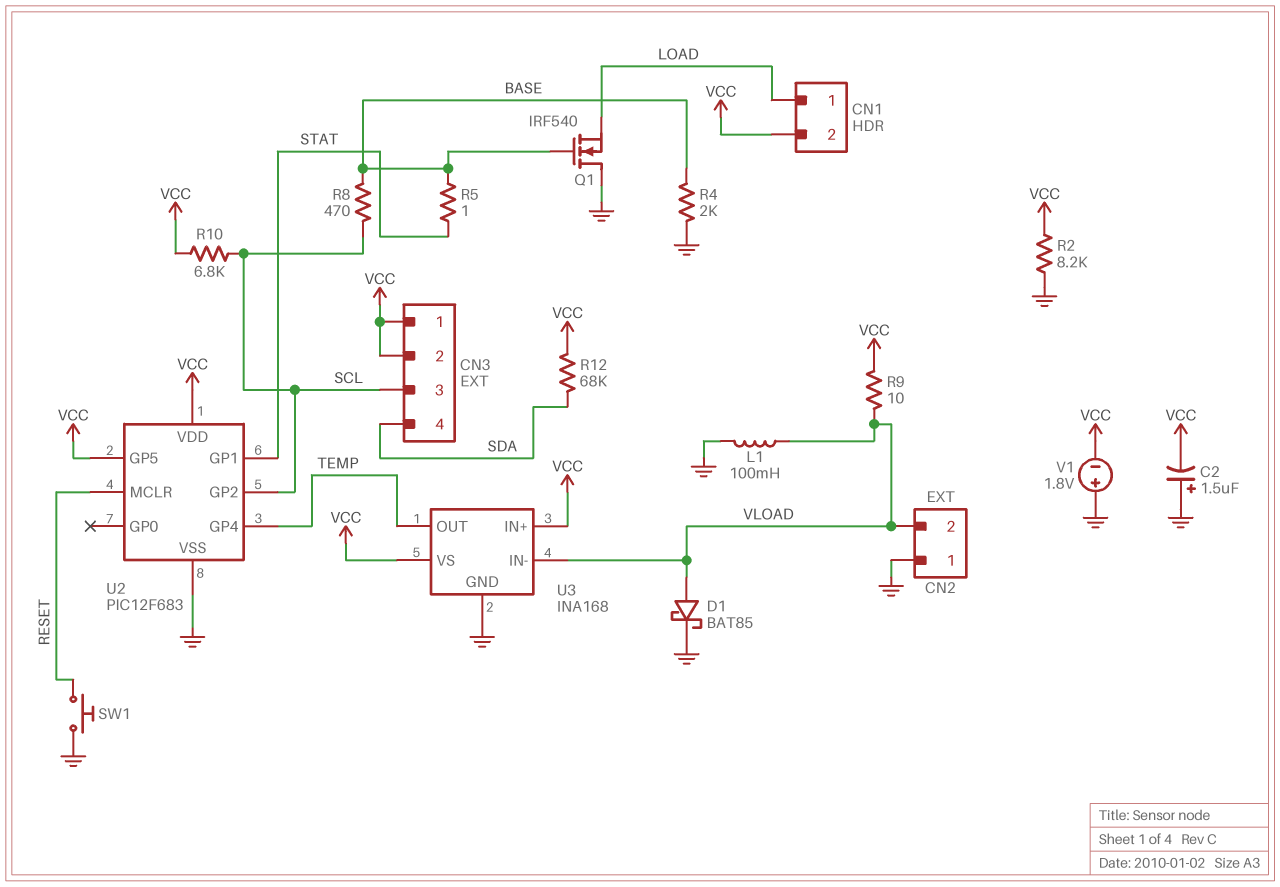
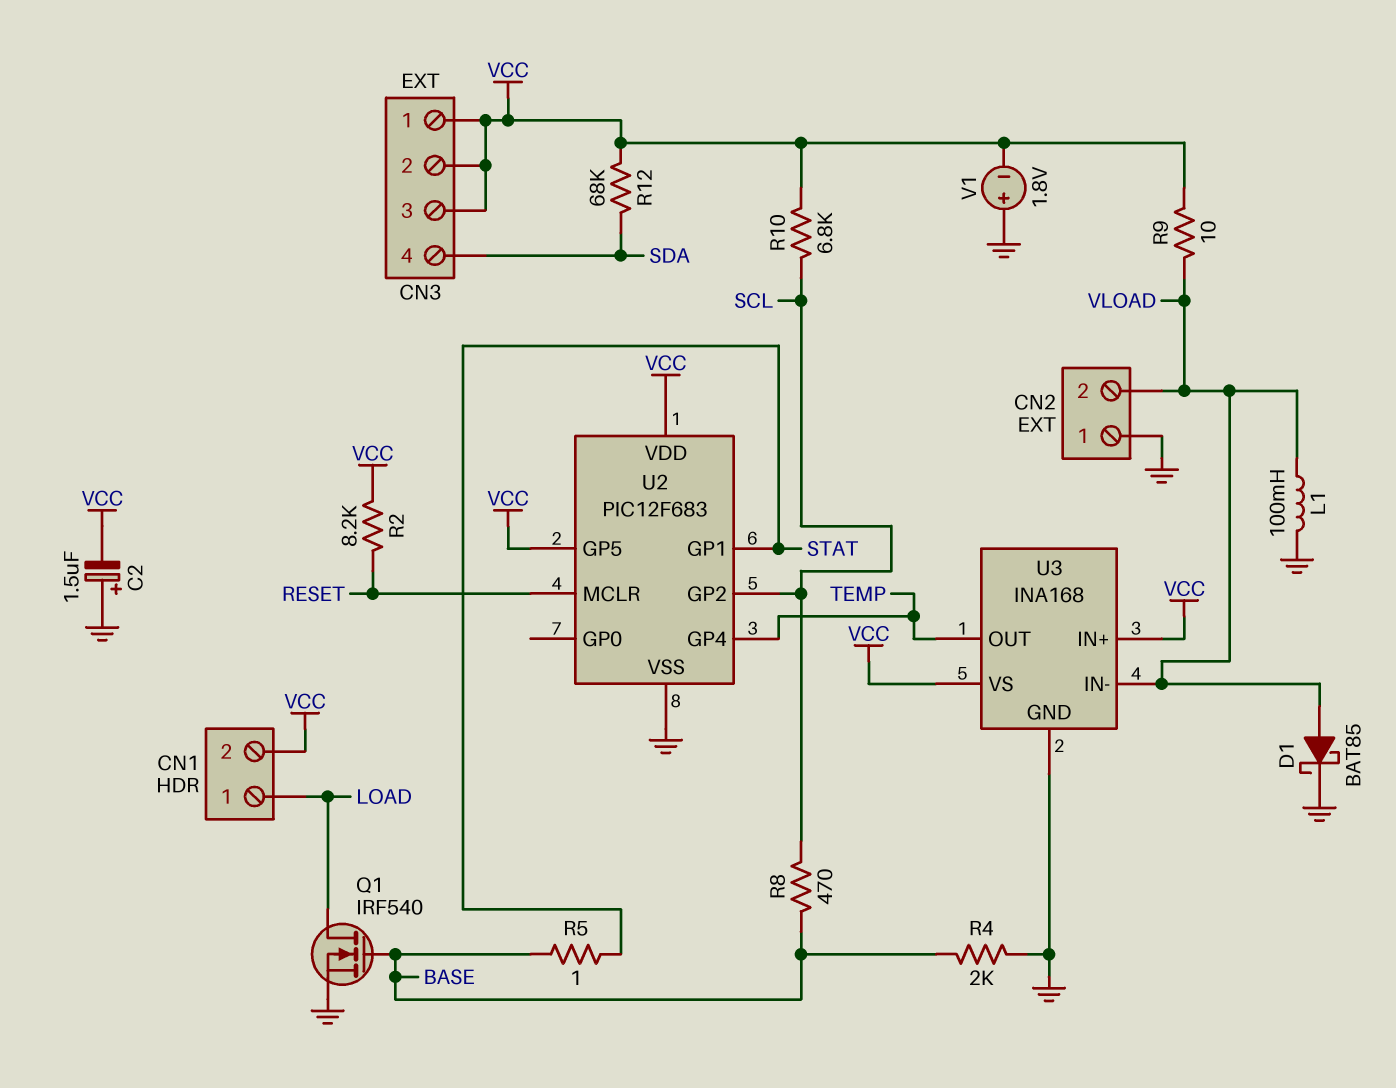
CN3 pin 3: SCL -> VCC
Q1: NMOS IRF540 (G BASE, D GND, S LOAD) -> NMOS IRF540 (G BASE, D LOAD, S GND)
R2: 8.2k (GND, VCC) -> 8.2k (RESET, VCC)
SW1: button (GND, RESET) -> none

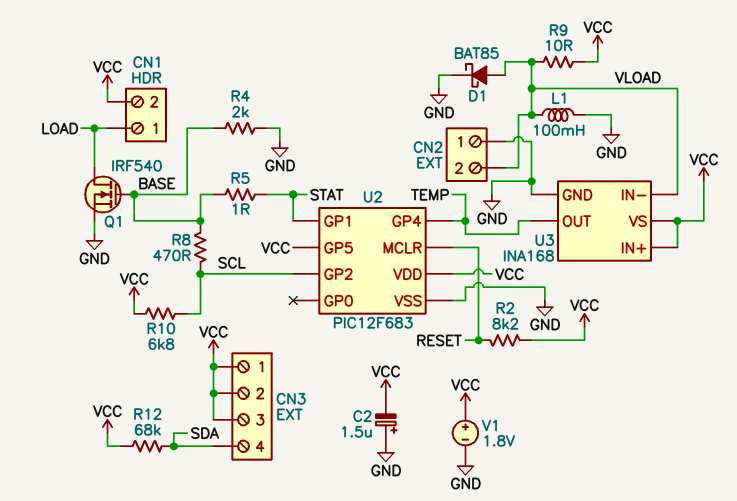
V1: 1.8V (plus GND, minus VCC) -> 1.8V (plus VCC, minus GND)

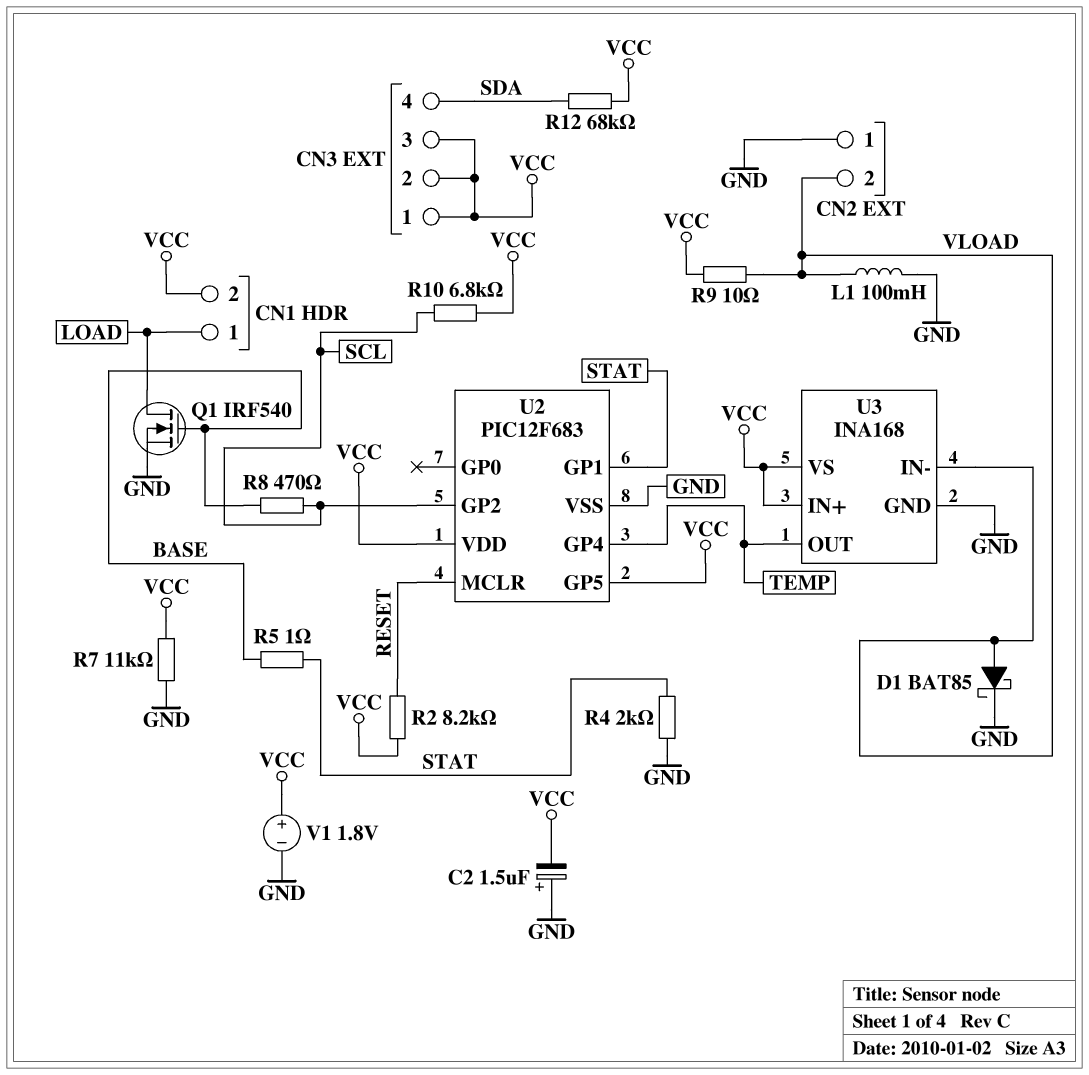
R4: 2k (BASE, GND) -> 2k (GND, STAT)
R7: none -> 11k (GND, VCC)

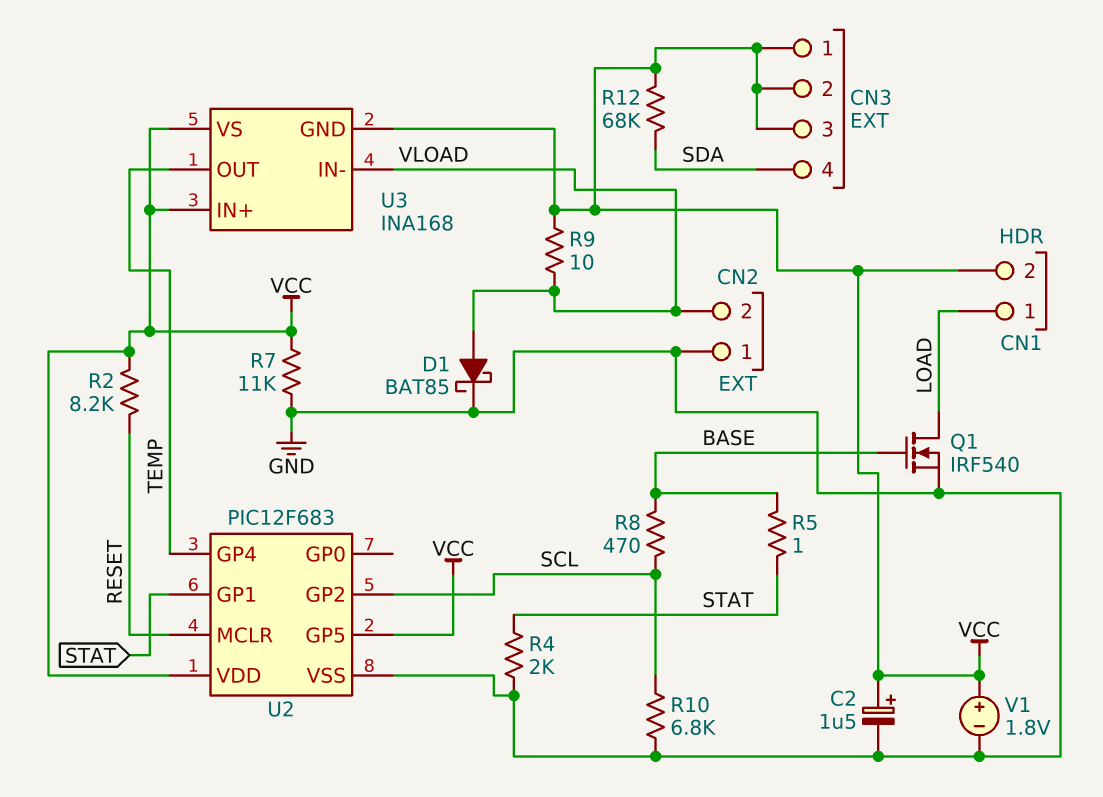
C2: 1.5uF (plus GND, minus VCC) -> 1.5uF (plus VCC, minus GND)
L1: 100mH (GND, VLOAD) -> none
R10: 6.8k (SCL, VCC) -> 6.8k (GND, SCL)
U3 pin GND: GND -> VCC

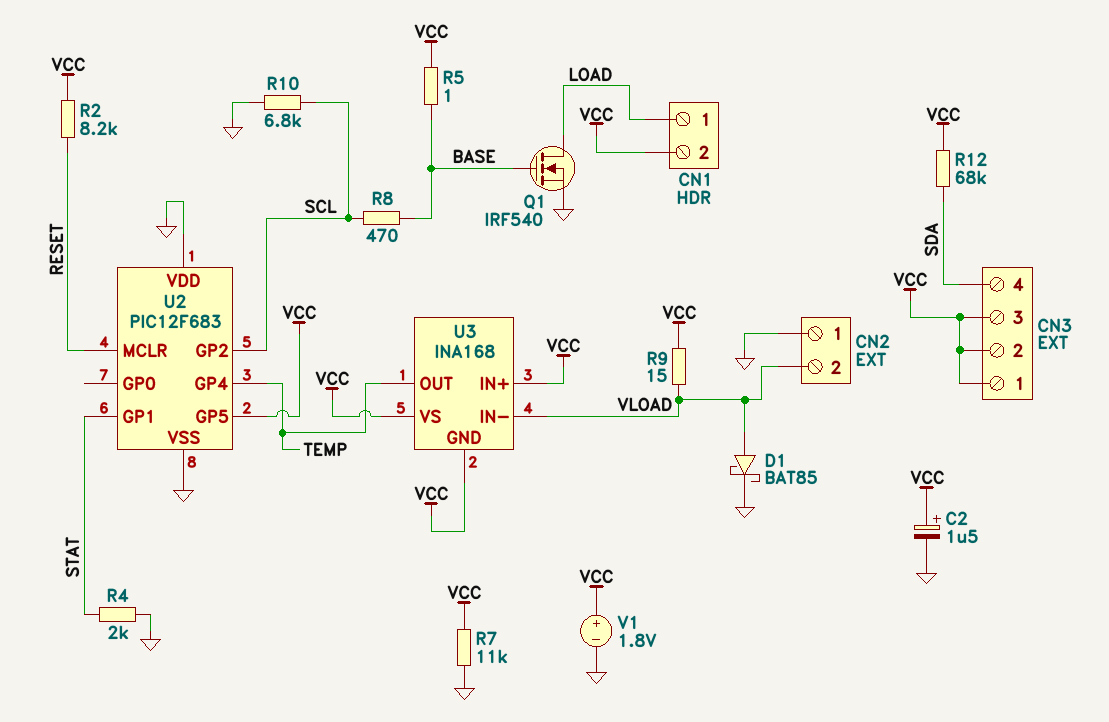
R5: 1 (BASE, STAT) -> 1 (BASE, VCC)
R9: 10 (VCC, VLOAD) -> 15 (VCC, VLOAD)
U2 pin VDD: VCC -> GND

